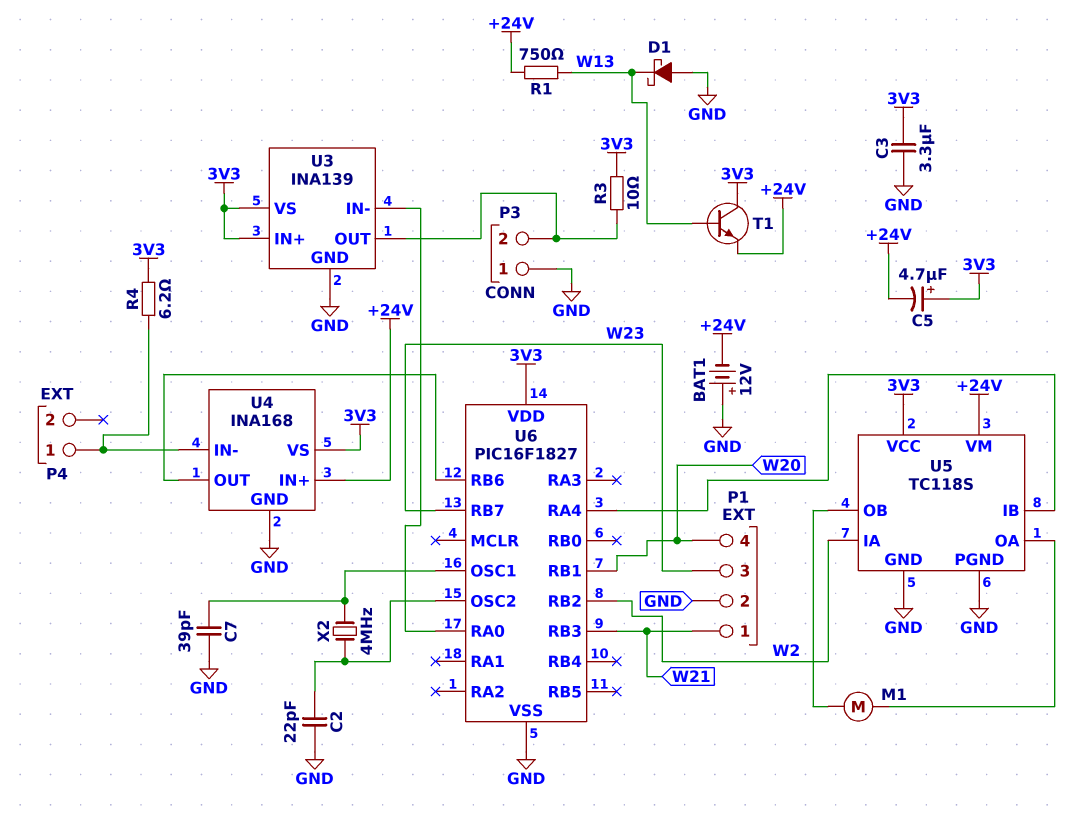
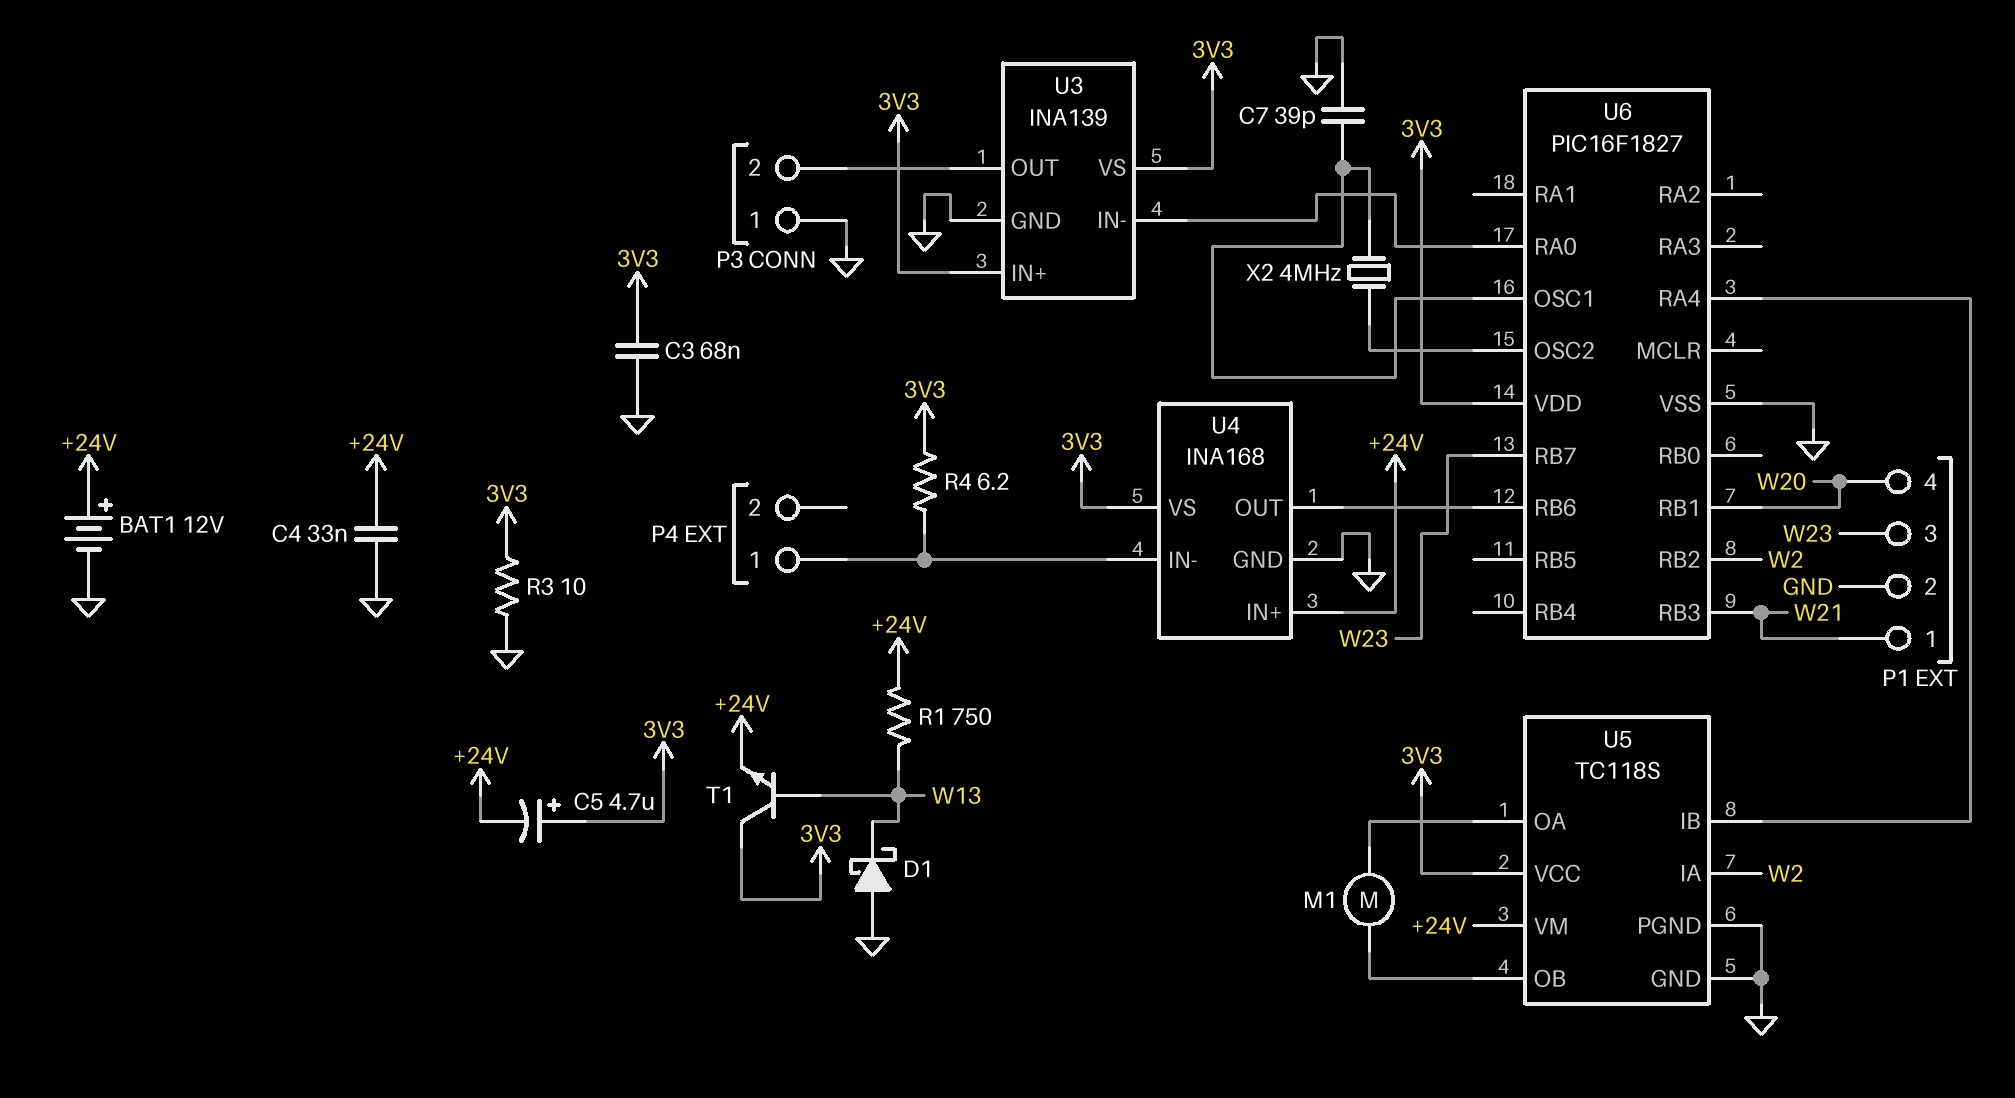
BAT1: 12V (plus GND, minus +24V) -> 12V (plus +24V, minus GND)
C2: 22pF (GND, U6/OSC2) -> none
C3: 3.3uF (3V3, GND) -> 68nF (3V3, GND)
C4: none -> 33nF (+24V, GND)
R3: 10 (3V3, P3/2) -> 10 (3V3, GND)

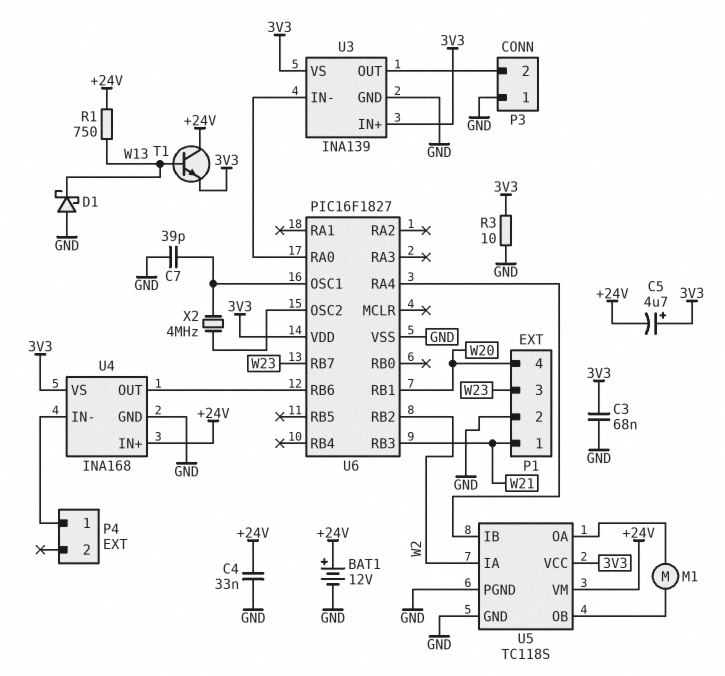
R4: 6.2 (3V3, P4/1) -> none
T1: NPN (B W13, C 3V3, E +24V) -> NPN (B W13, C +24V, E 3V3)

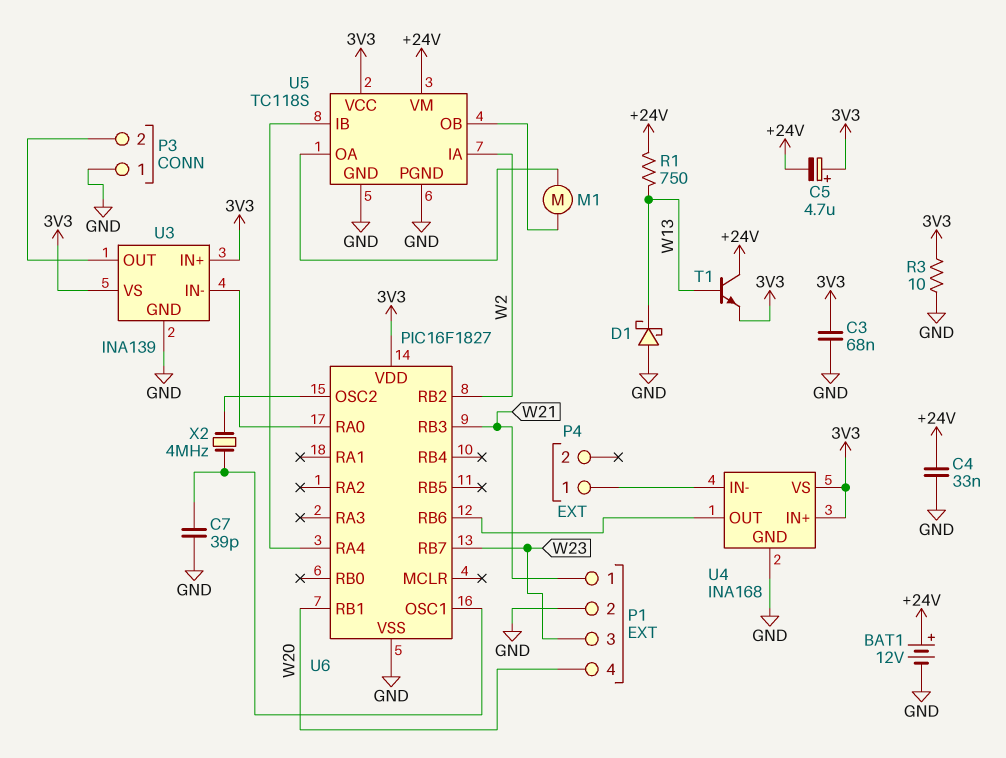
U4 pin IN+: +24V -> 3V3

